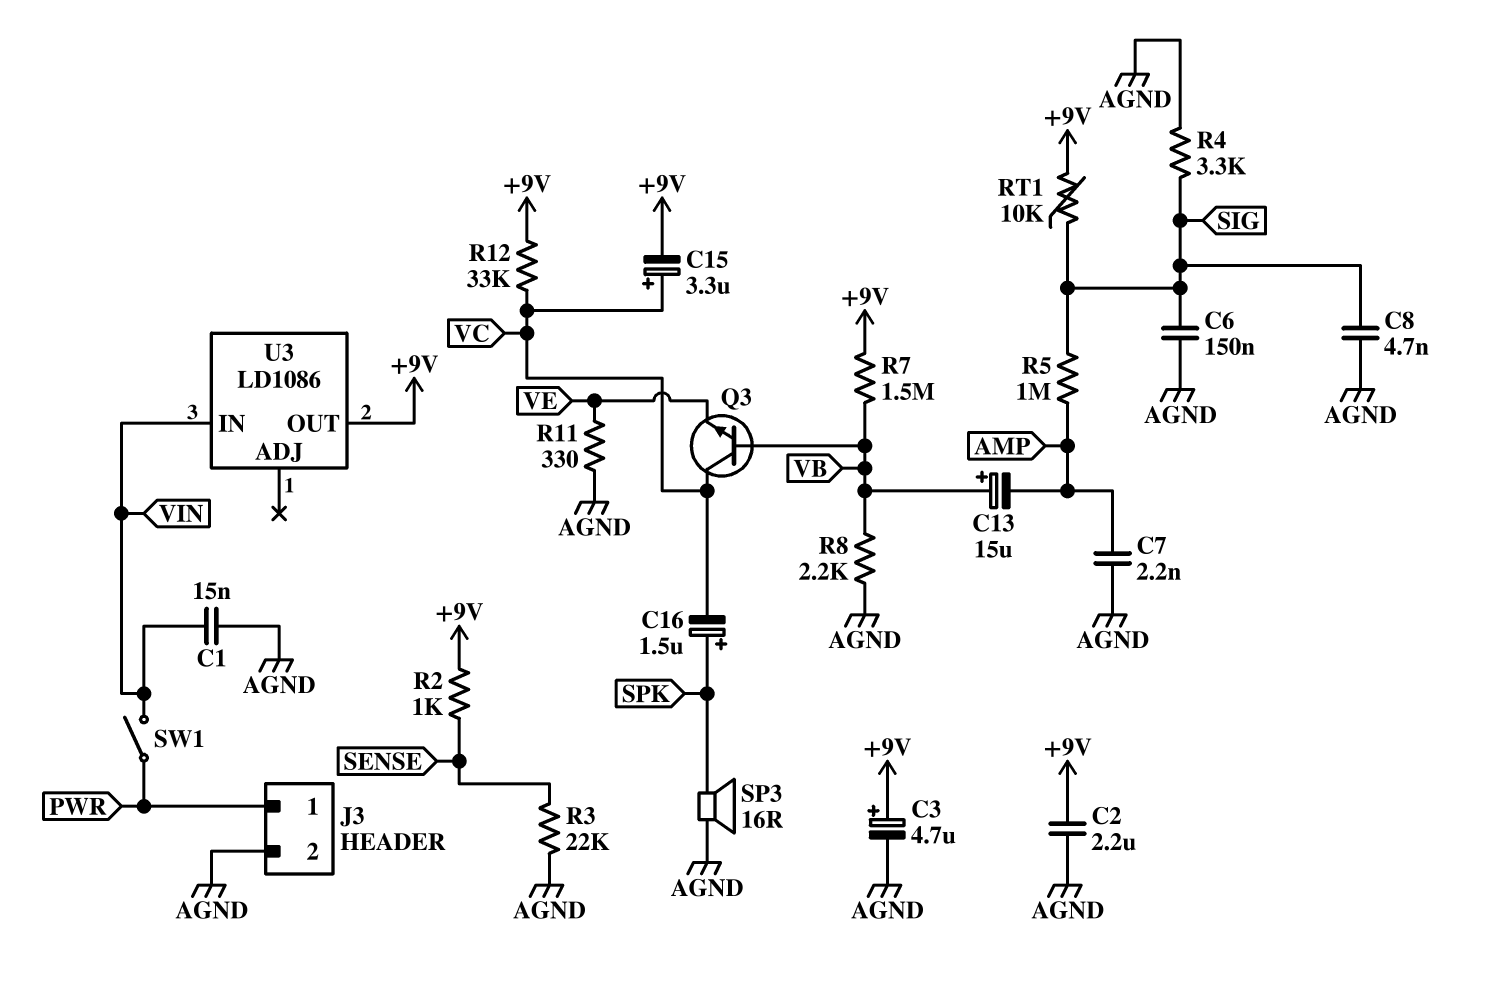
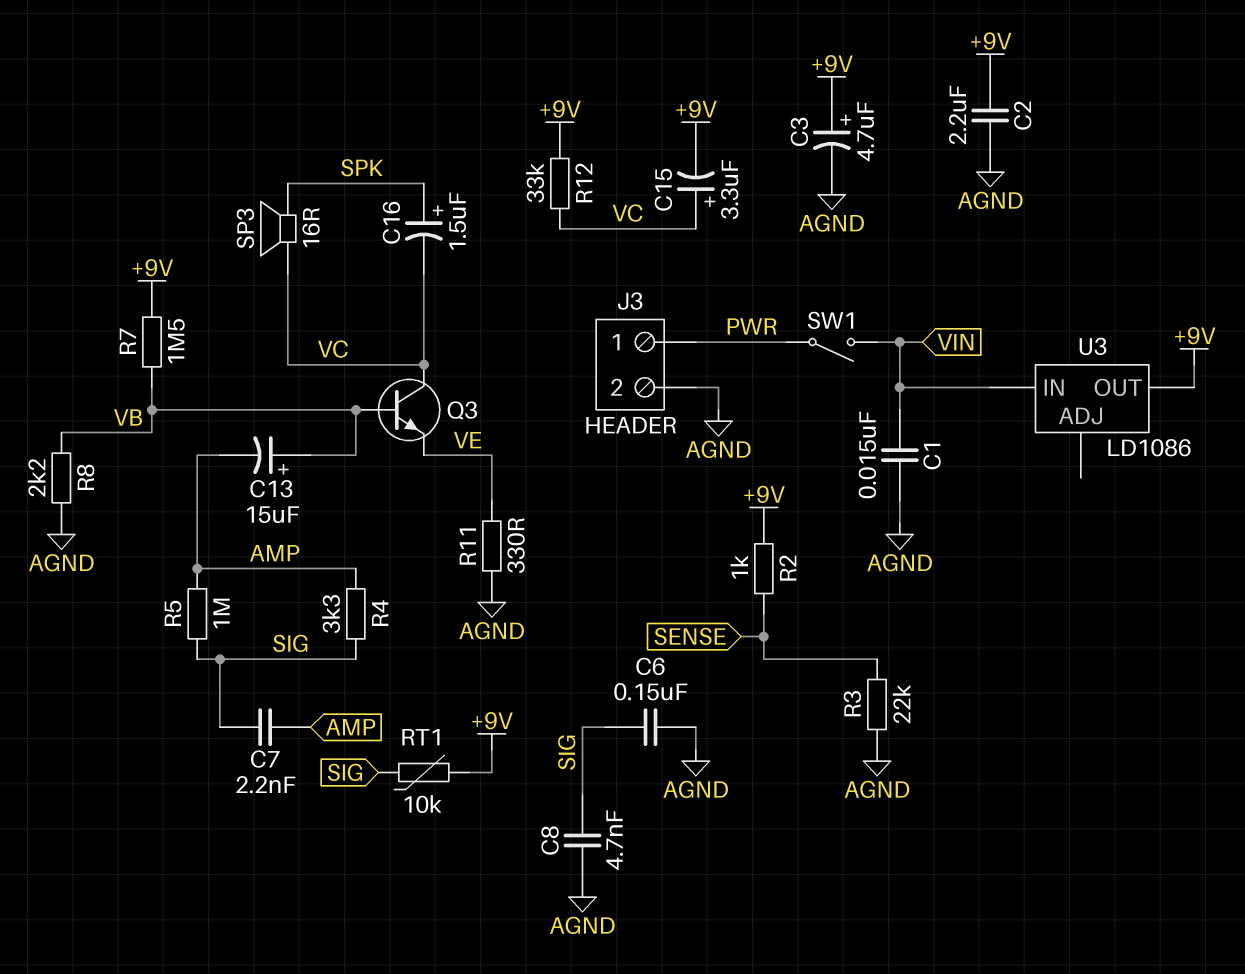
C7: 2.2nF (AGND, AMP) -> 2.2nF (AMP, SIG)
R4: 3.3k (AGND, SIG) -> 3.3k (AMP, SIG)
SP3: speaker 16R (AGND, SPK) -> speaker 16R (SPK, VC)

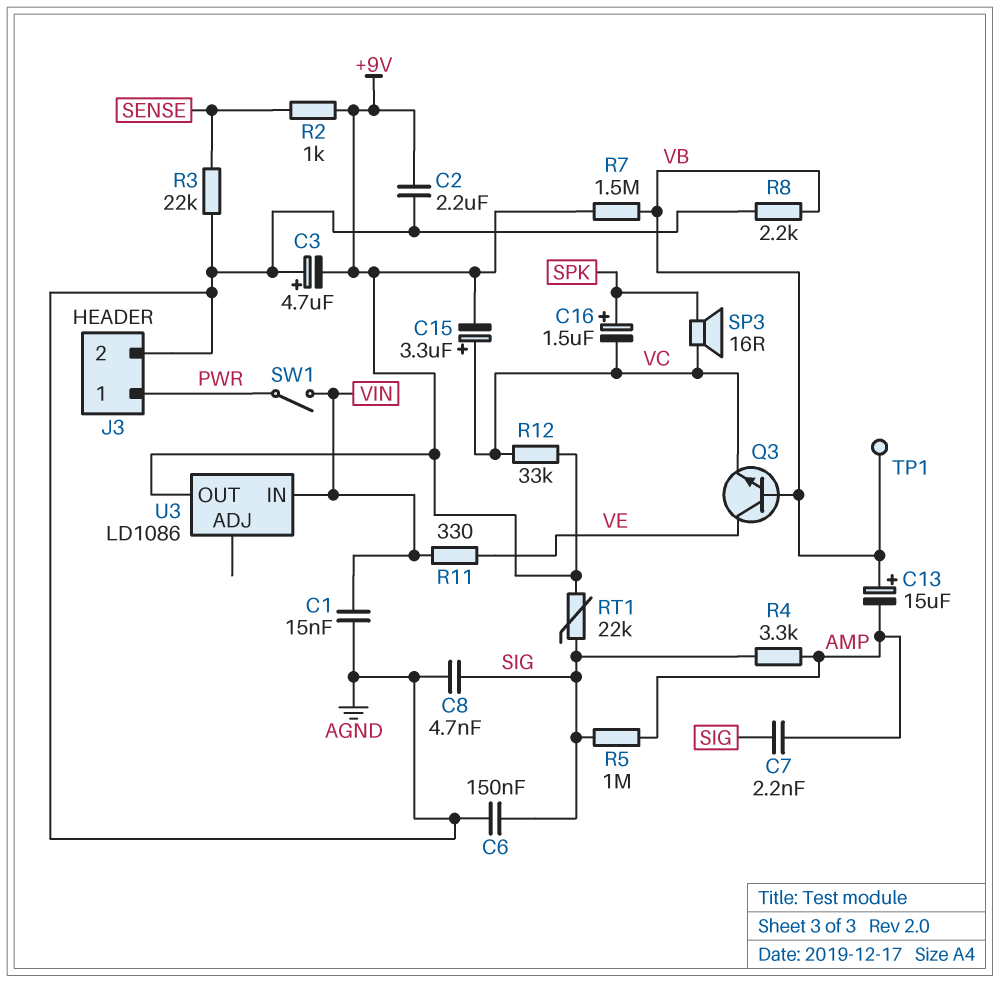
C3: 4.7uF (plus +9V, minus AGND) -> 4.7uF (plus AGND, minus +9V)
Q3: NPN (B VB, C VC, E VE) -> NPN (B VB, C VE, E VC)
R11: 330 (AGND, VE) -> 330 (VE, VIN)
RT1: 10k (+9V, SIG) -> 22k (+9V, SIG)
TP1: none -> test point (VB)

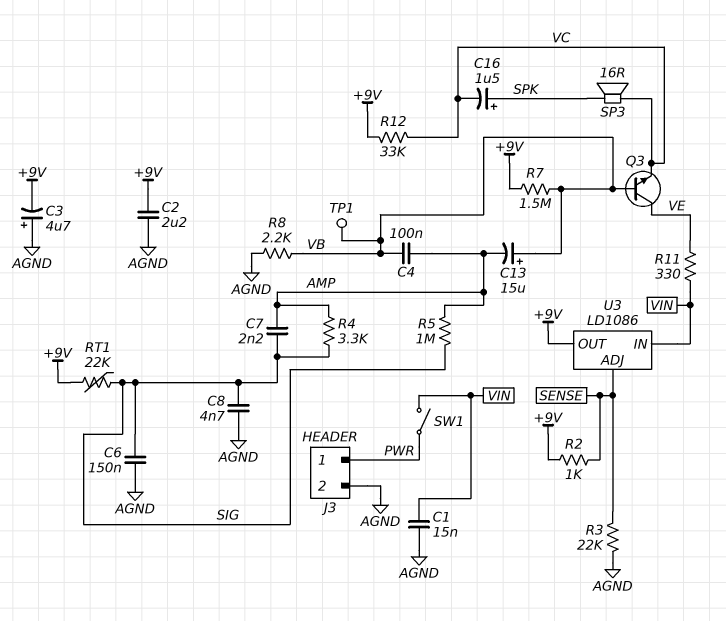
C4: none -> 100nF (AMP, VB)
C15: 3.3uF (plus VC, minus +9V) -> none
U3 pin ADJ: none -> SENSE

